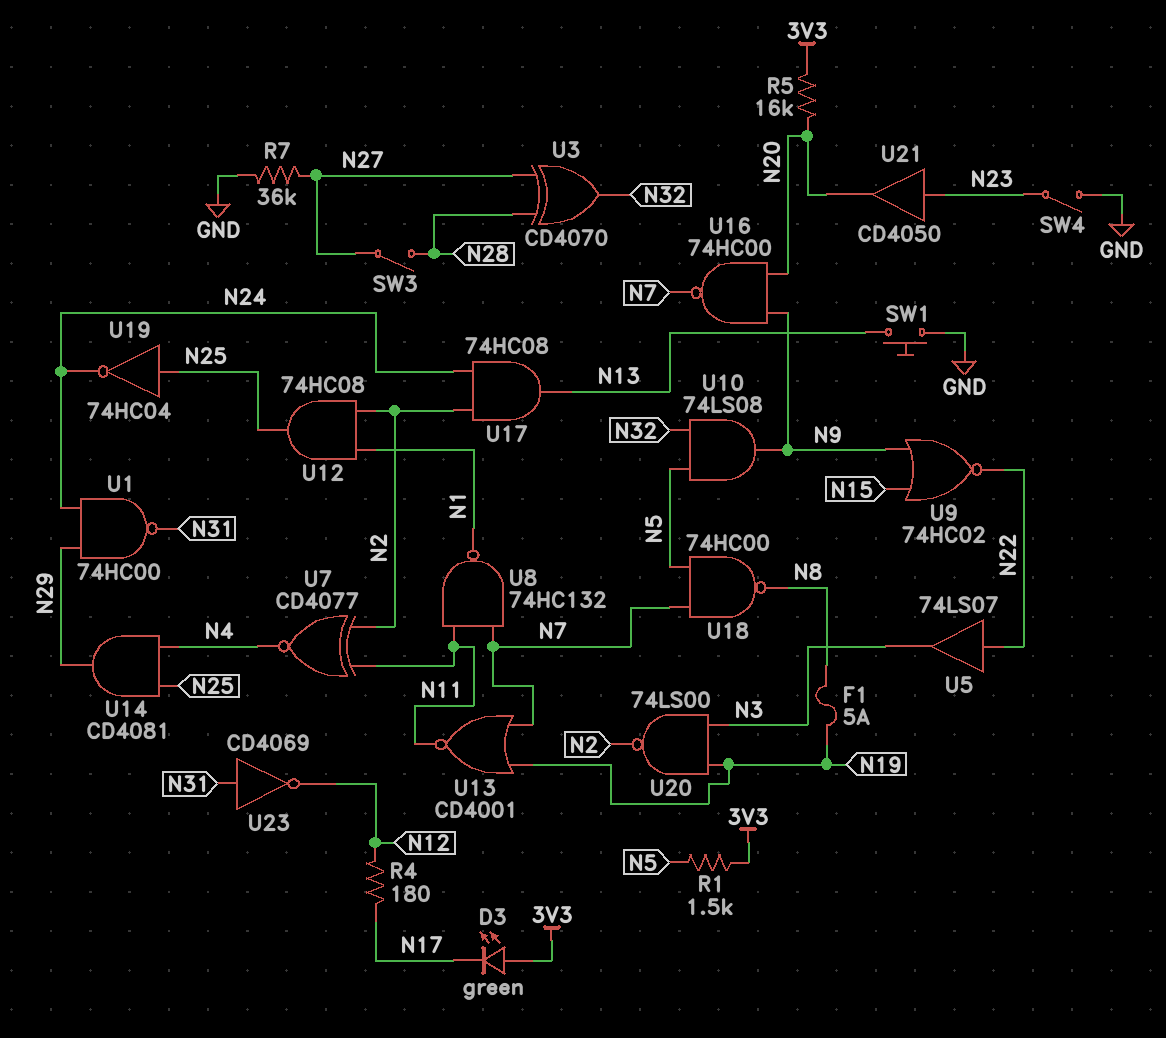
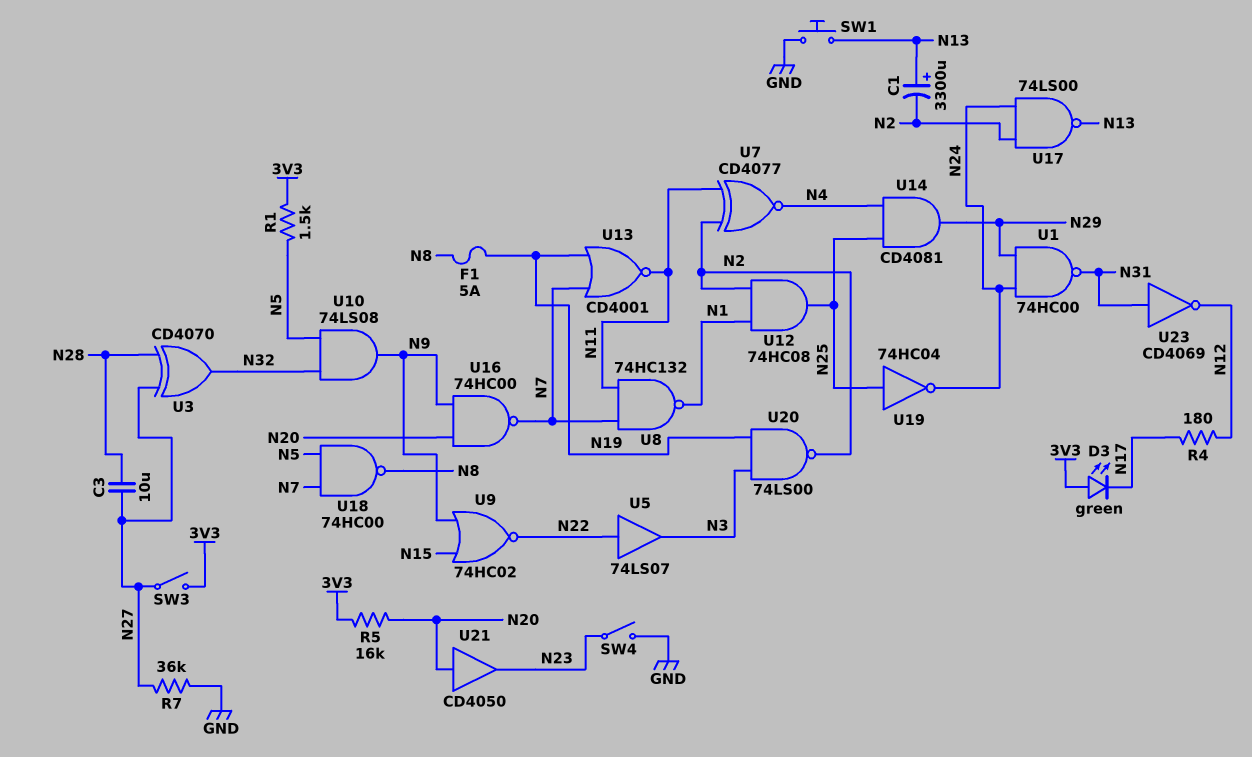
C1: none -> 3300uF (plus N13, minus N2)
C3: none -> 10uF (N27, N28)
SW3: switch (N27, N28) -> switch (3V3, N27)
U17: AND 74HC08 (in N2, in N24, out N13) -> NAND 74LS00 (in N2, in N24, out N13)
U21: buffer CD4050 (in N23, out N20) -> buffer CD4050 (in N20, out N23)

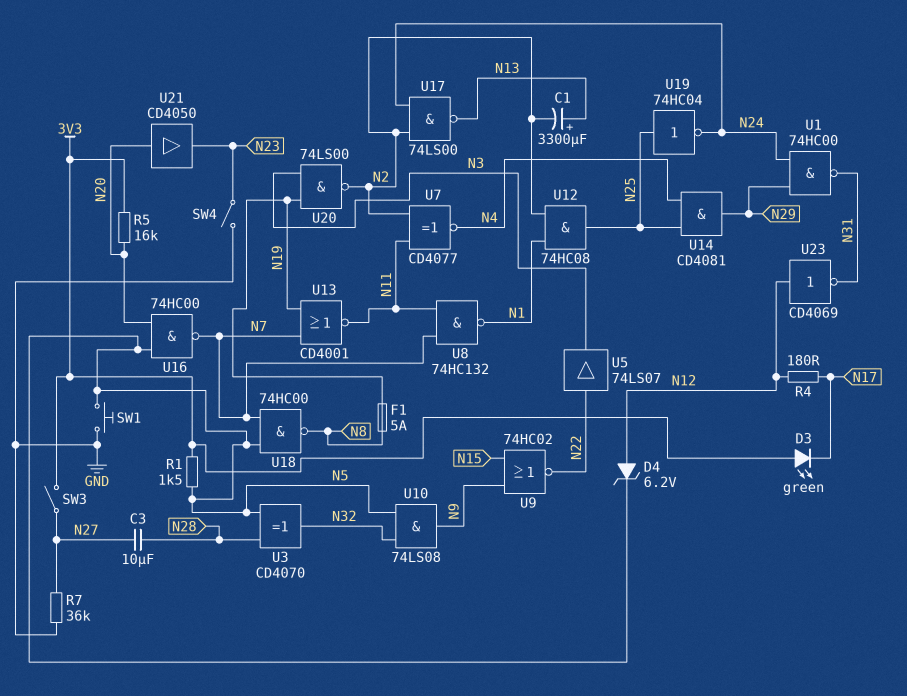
D4: none -> zener 6.2V (A N12, K N5)
SW1: button (GND, N13) -> button (GND, N5)
U3: XOR CD4070 (in N27, in N28, out N32) -> XOR CD4070 (in N5, in N28, out N32)
U16: NAND 74HC00 (in N9, in N20, out N7) -> NAND 74HC00 (in N5, in N20, out N7)
U23: NOT CD4069 (in N31, out N12) -> NOT CD4069 (in N12, out N31)

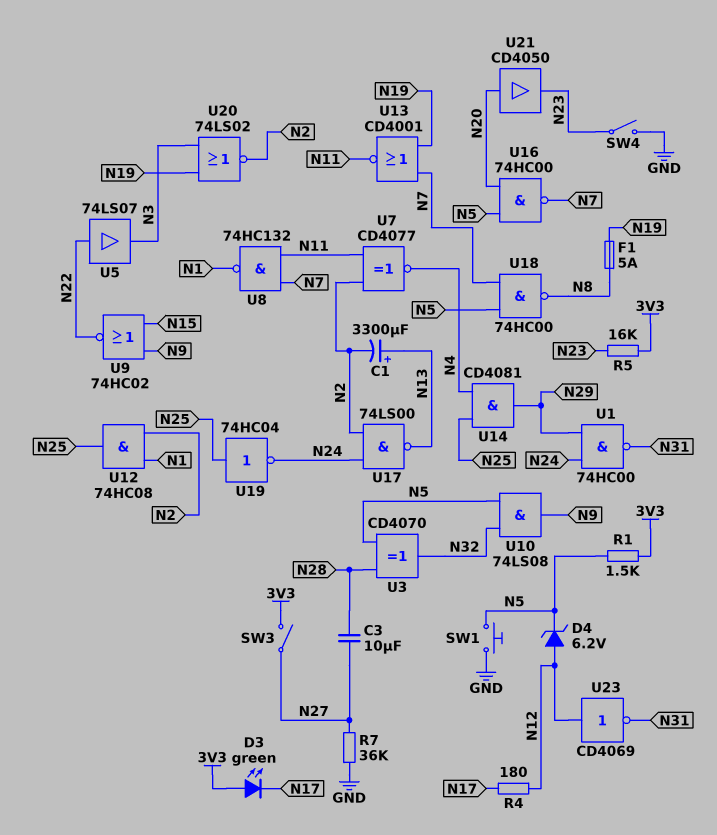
R5: 16k (3V3, N20) -> 16k (3V3, N23)
U20: NAND 74LS00 (in N3, in N19, out N2) -> NOR 74LS02 (in N3, in N19, out N2)

